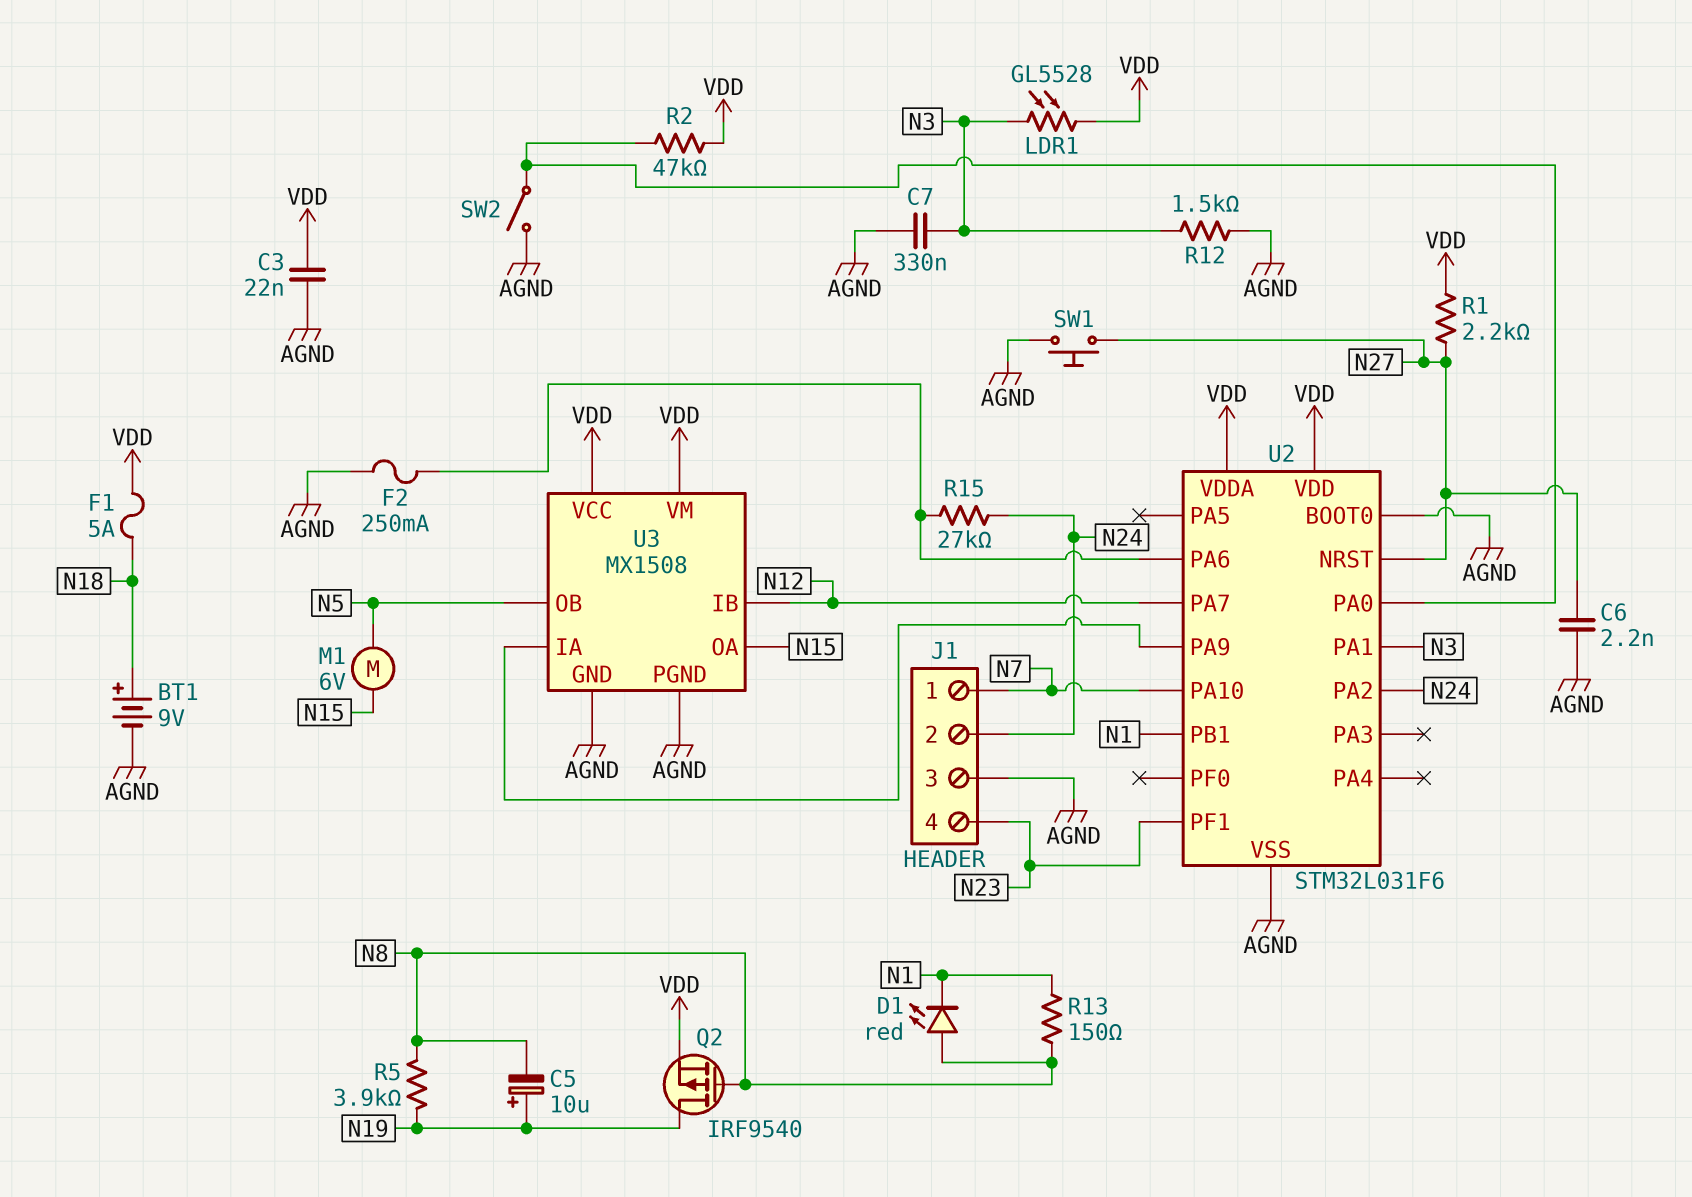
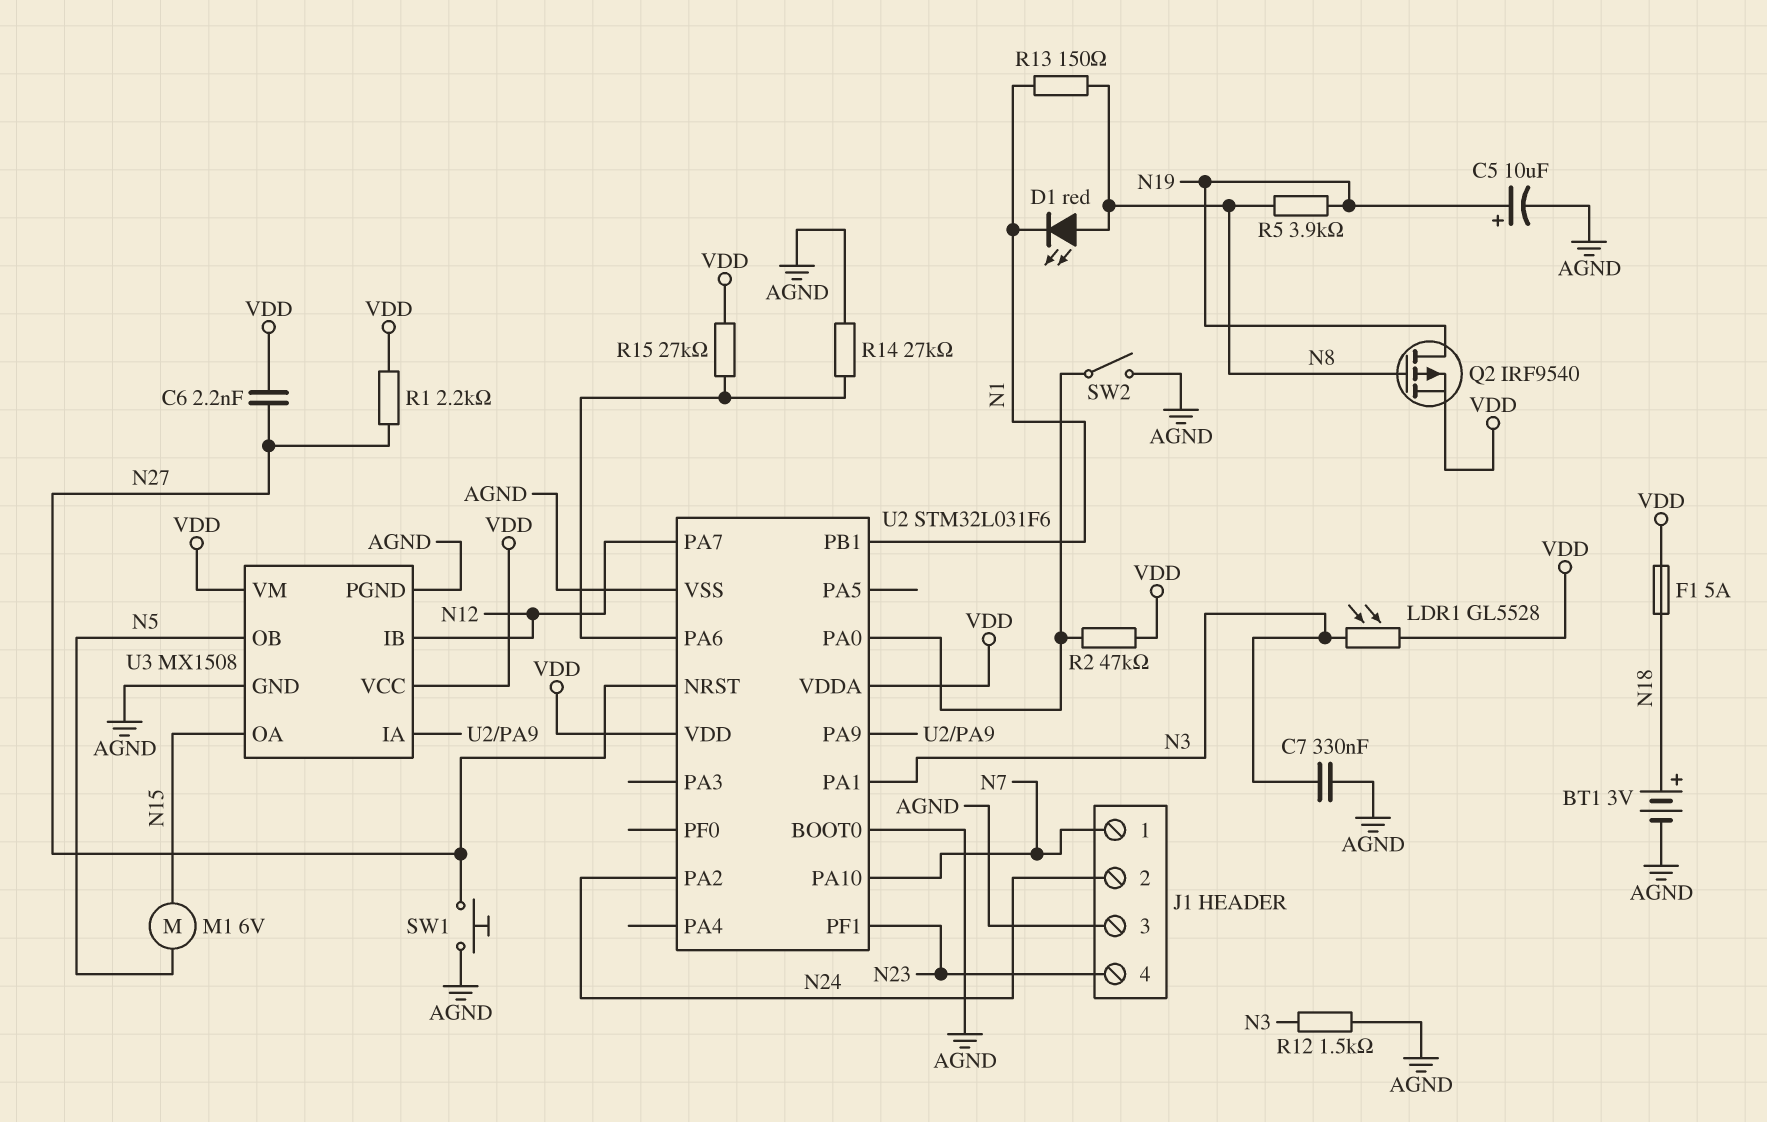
BT1: 9V (plus N18, minus AGND) -> 3V (plus N18, minus AGND)
C3: 22nF (AGND, VDD) -> none
C5: 10uF (plus N19, minus N8) -> 10uF (plus N19, minus AGND)
C6: 2.2nF (AGND, N27) -> 2.2nF (N27, VDD)
F2: 250mA (AGND, U2/PA6) -> none
R14: none -> 27k (AGND, U2/PA6)
R15: 27k (N24, U2/PA6) -> 27k (U2/PA6, VDD)

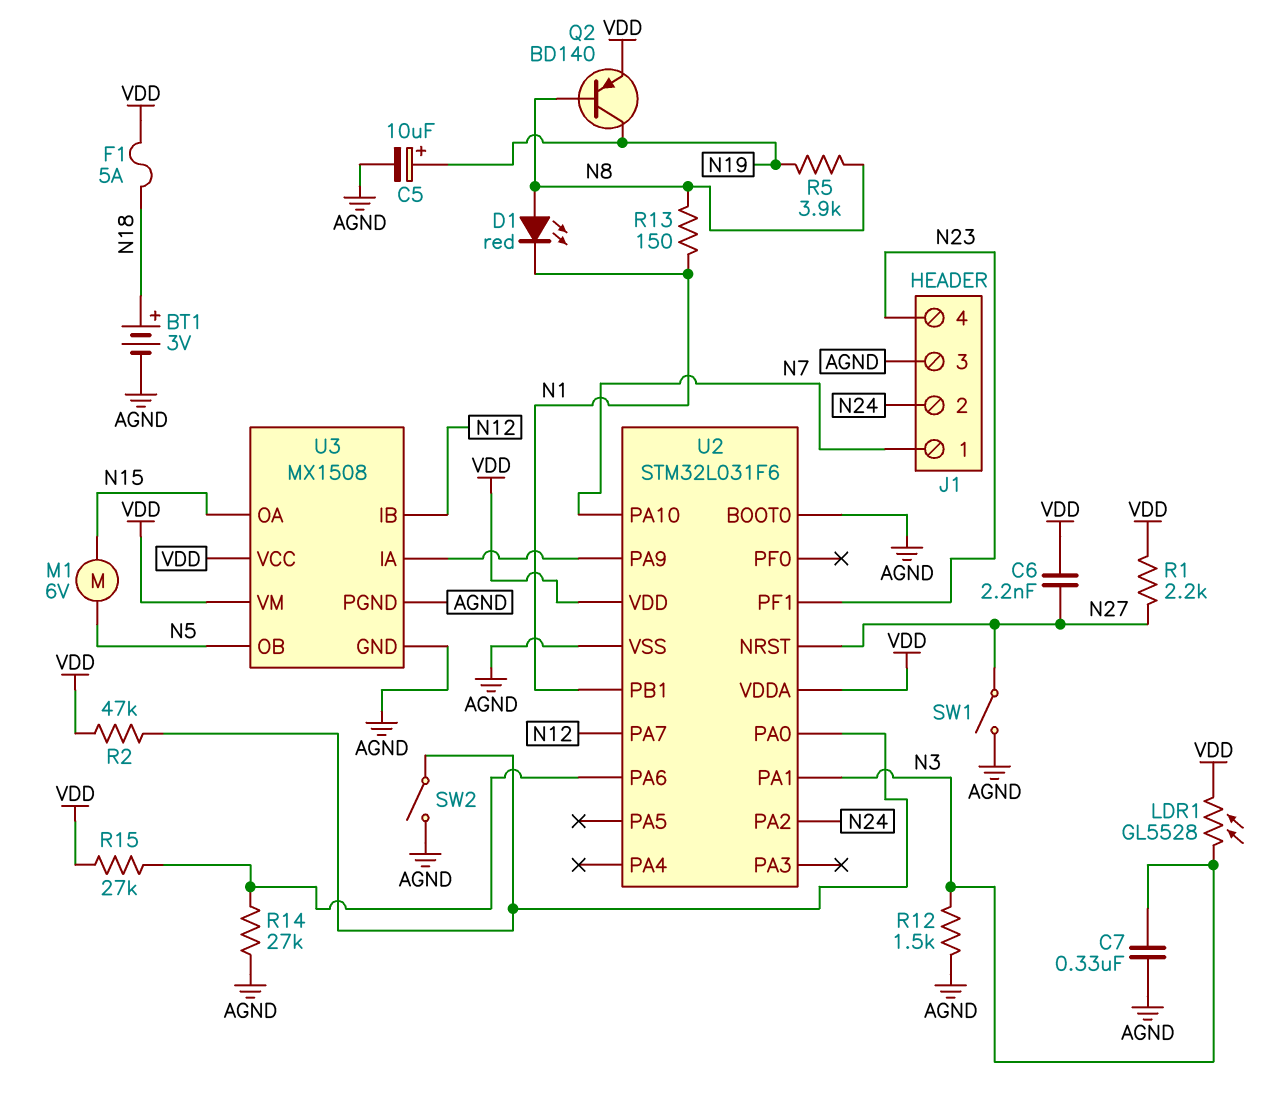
Q2: PMOS IRF9540 (G N8, D N19, S VDD) -> PNP BD140 (B N8, C N19, E VDD)
SW1: button (AGND, N27) -> switch (AGND, N27)

